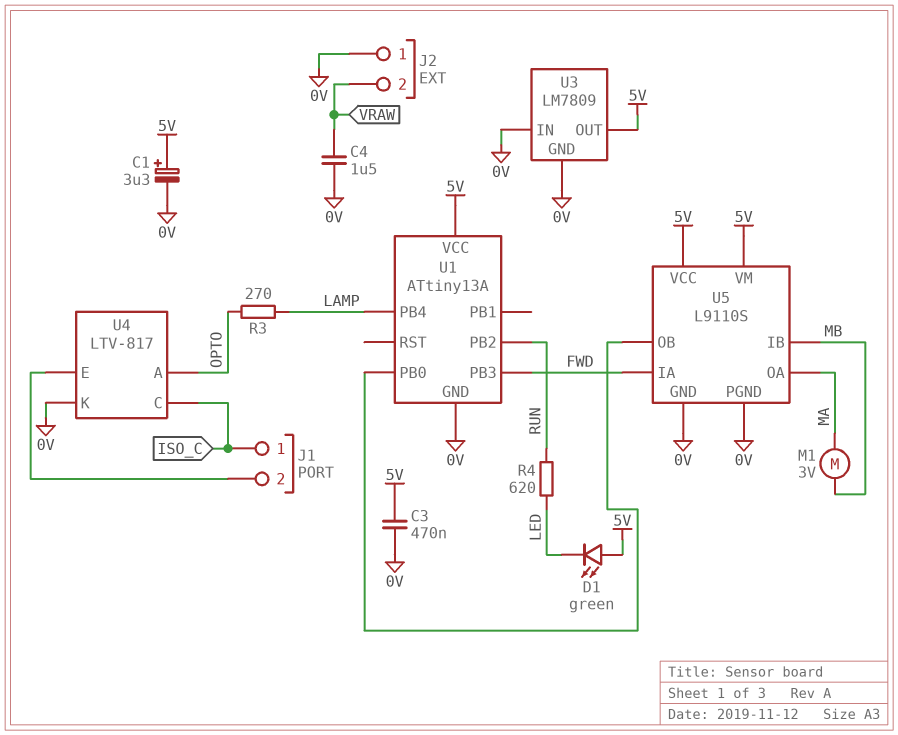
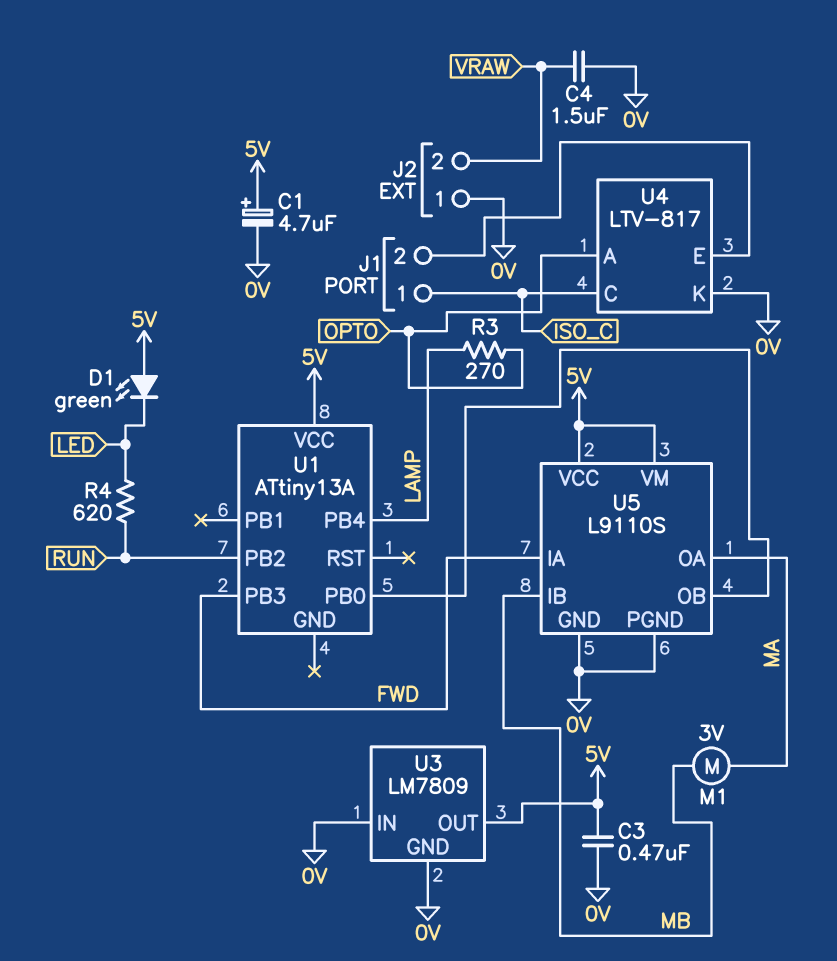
C1: 3.3uF (plus 5V, minus 0V) -> 4.7uF (plus 5V, minus 0V)
U1 pin GND: 0V -> none

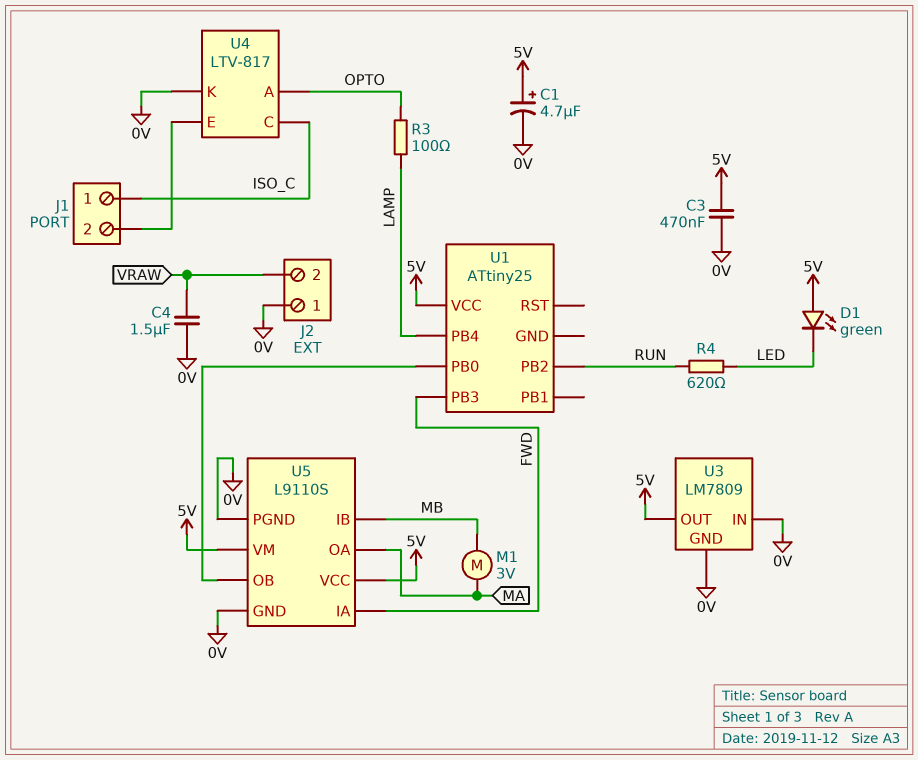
R3: 270 (LAMP, OPTO) -> 100 (LAMP, OPTO)
U1: ATtiny13A -> ATtiny25

